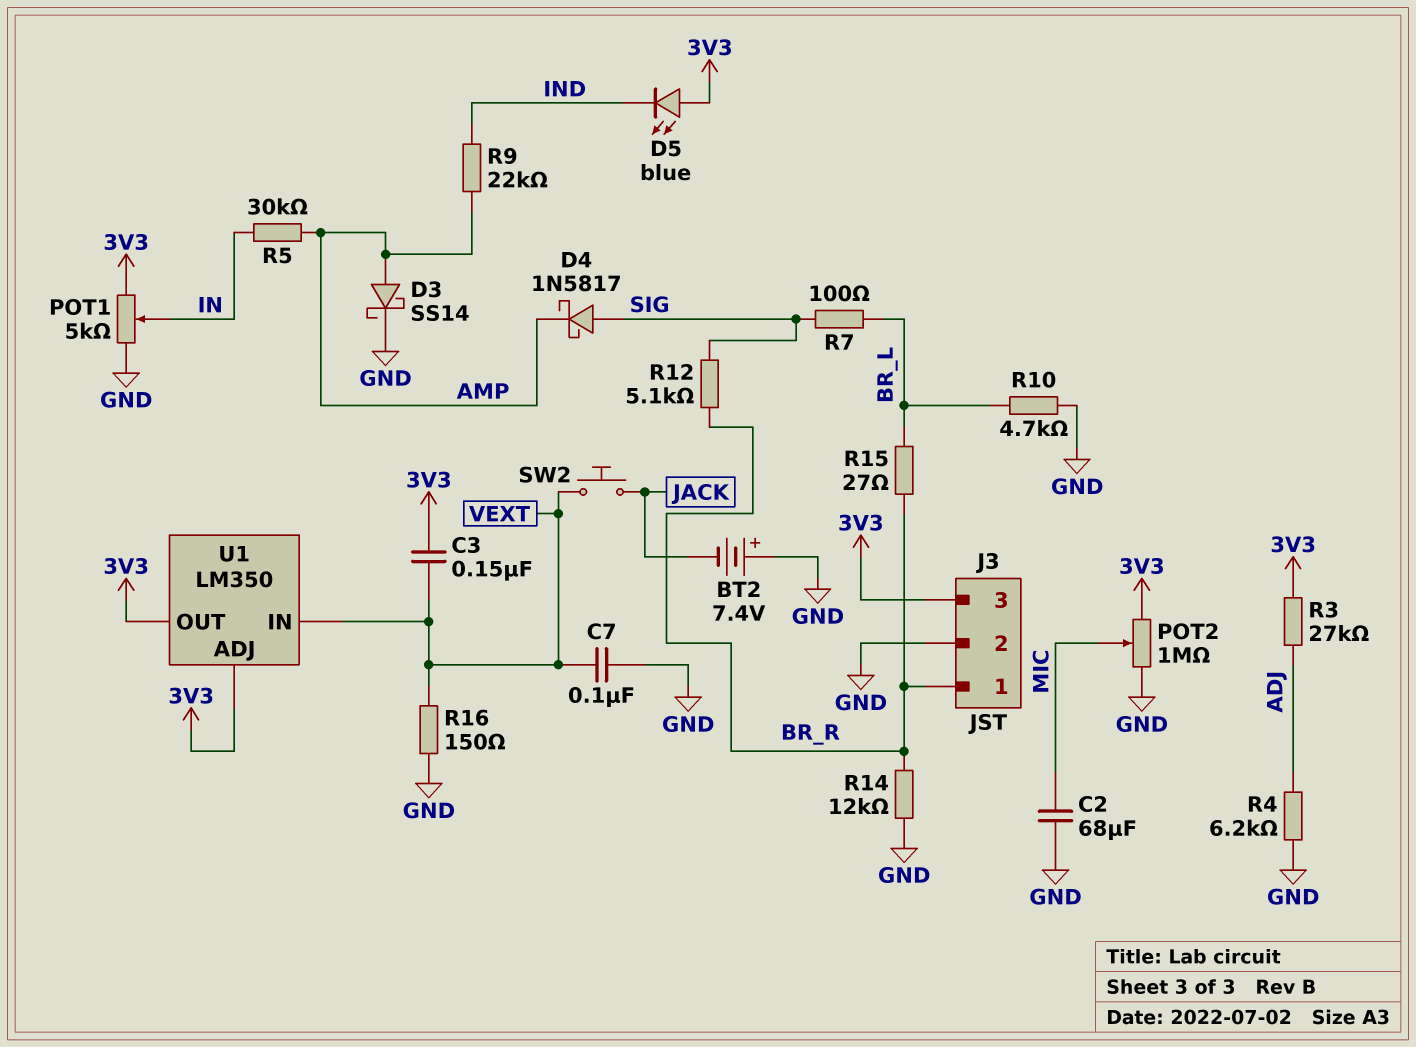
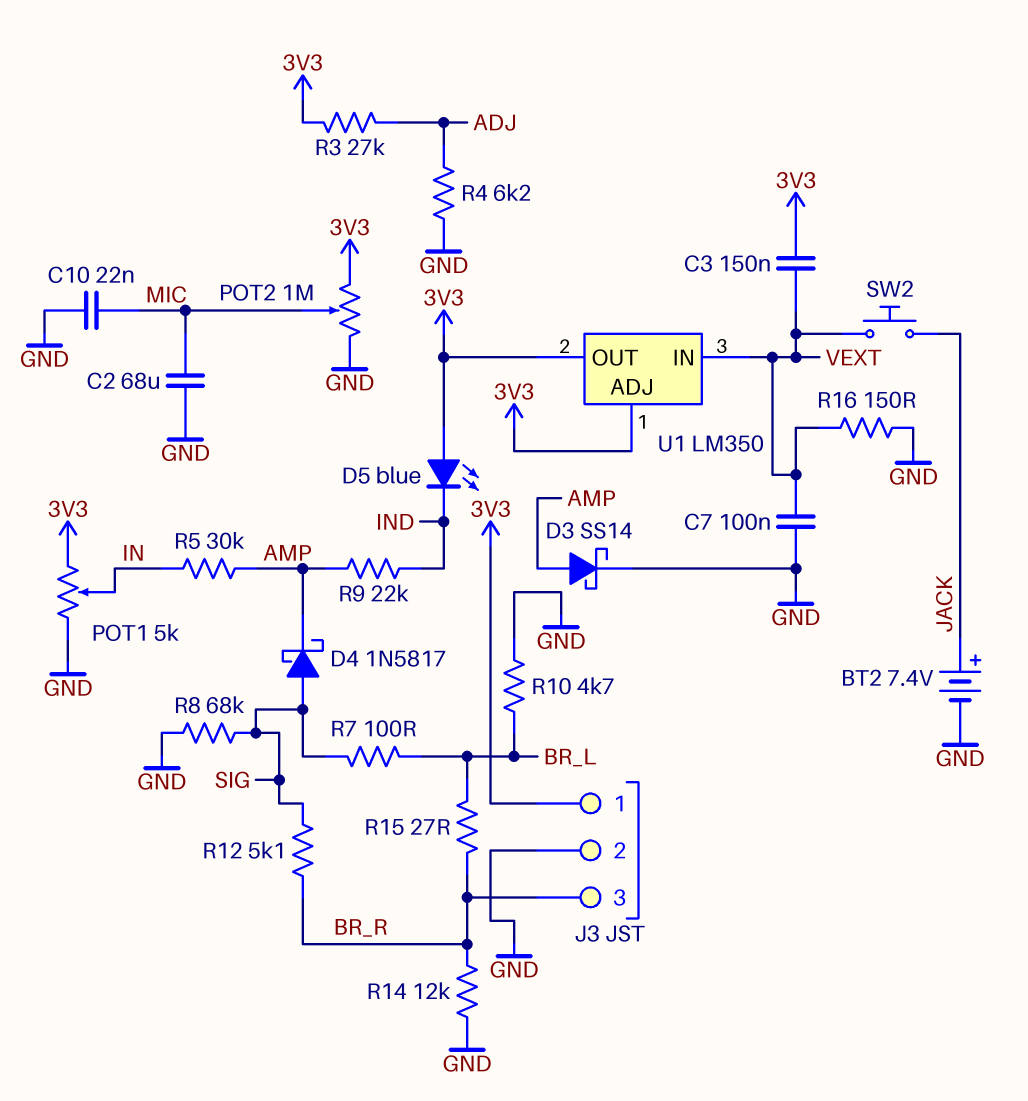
BT2: 7.4V (plus GND, minus JACK) -> 7.4V (plus JACK, minus GND)
C10: none -> 22nF (GND, MIC)
J3 pin 1: BR_R -> 3V3
J3 pin 3: 3V3 -> BR_R
R8: none -> 68k (GND, SIG)

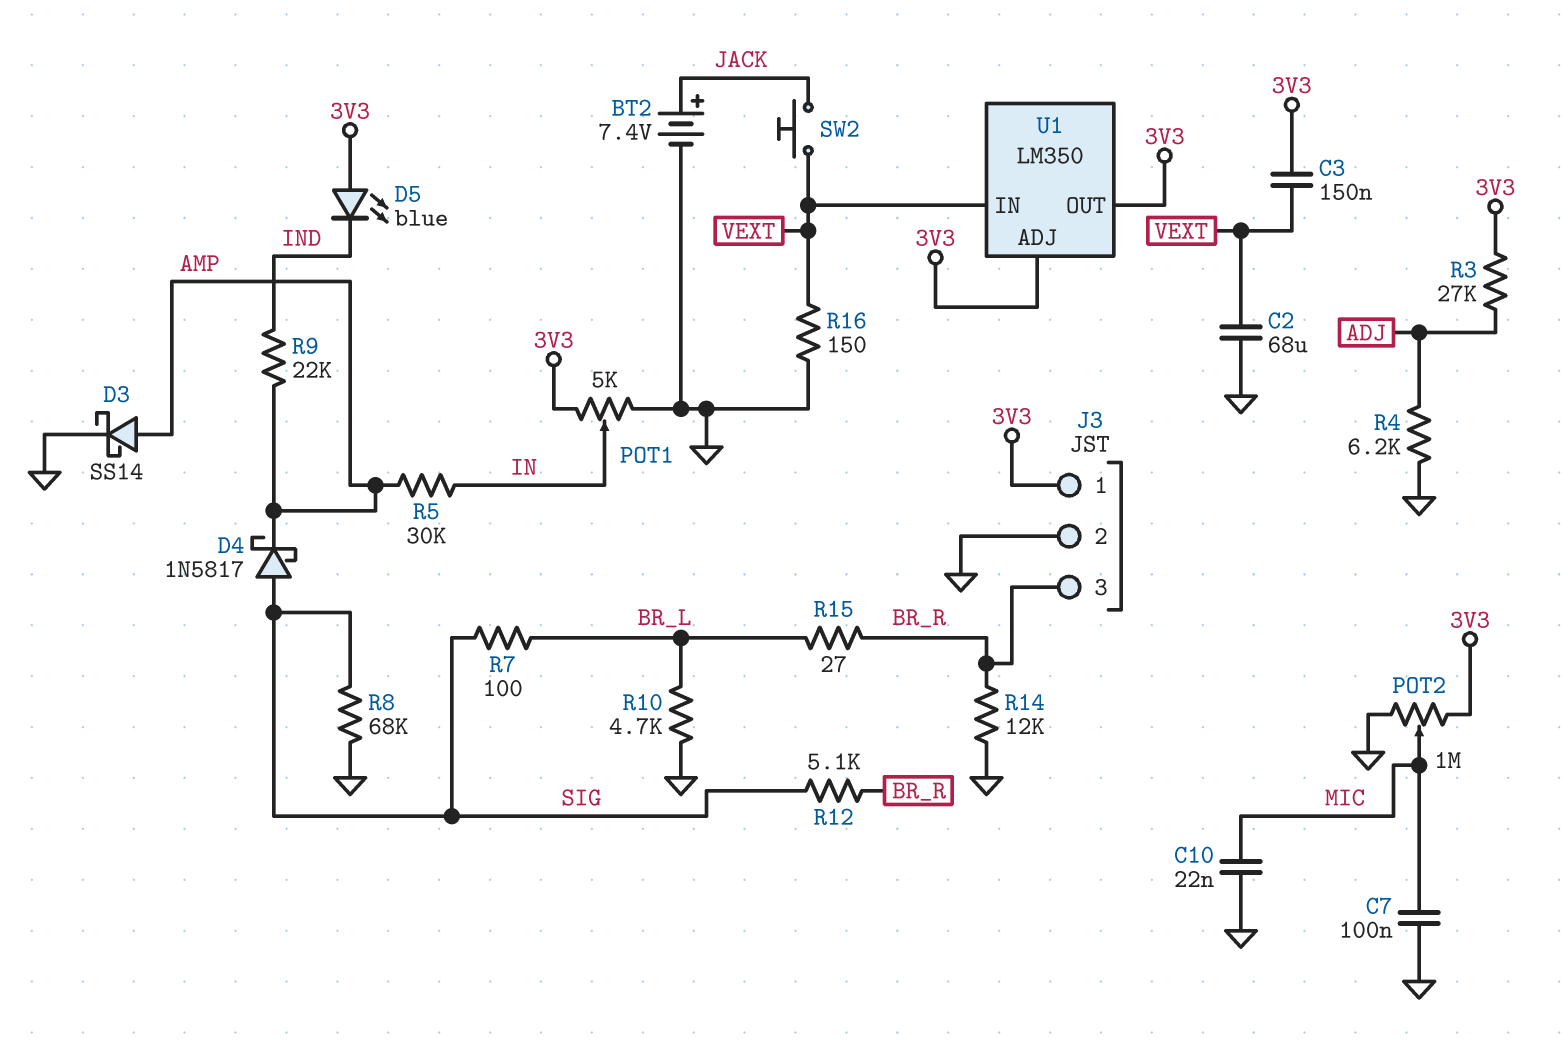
C2: 68uF (GND, MIC) -> 68uF (GND, VEXT)
C7: 100nF (GND, VEXT) -> 100nF (GND, MIC)

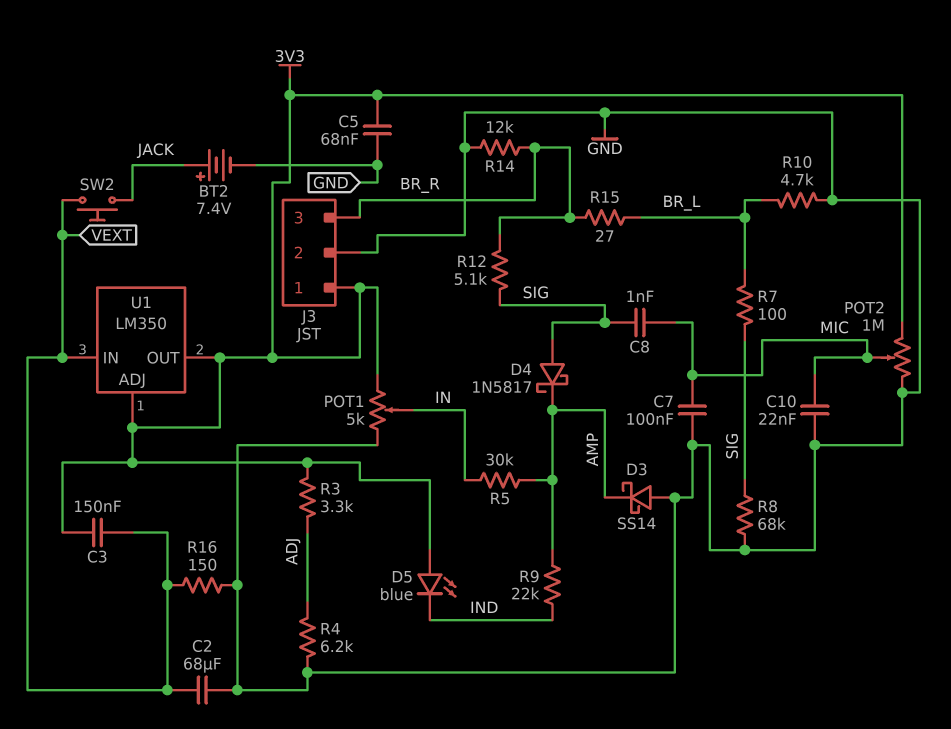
C5: none -> 68nF (3V3, GND)
C8: none -> 1nF (MIC, SIG)
D3: schottky SS14 (A AMP, K GND) -> schottky SS14 (A GND, K AMP)
R3: 27k (3V3, ADJ) -> 3.3k (3V3, ADJ)

